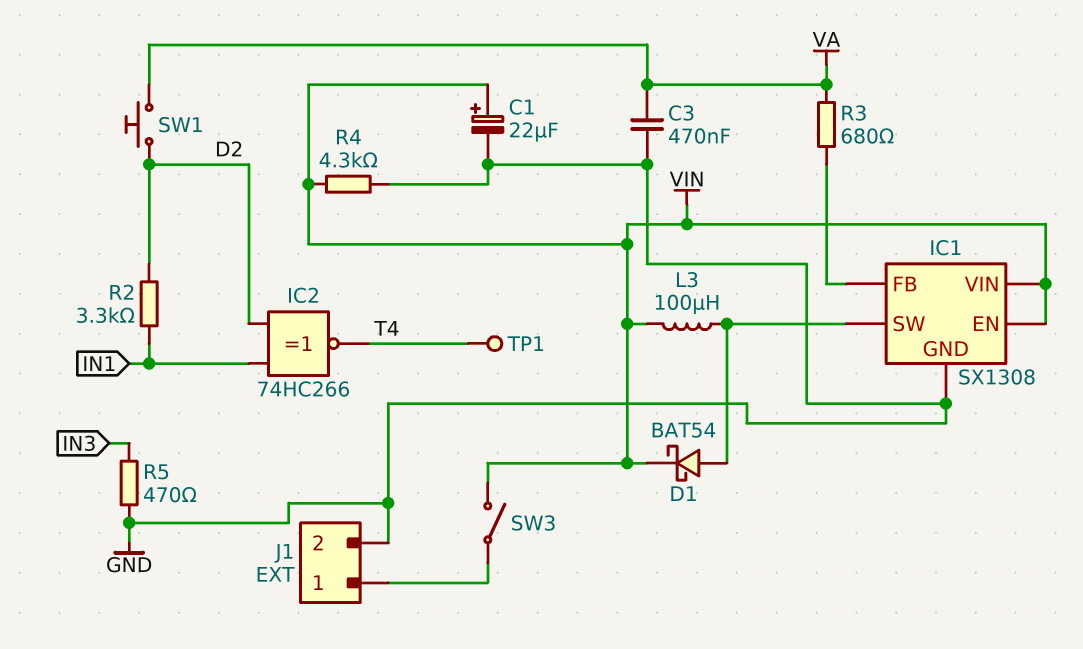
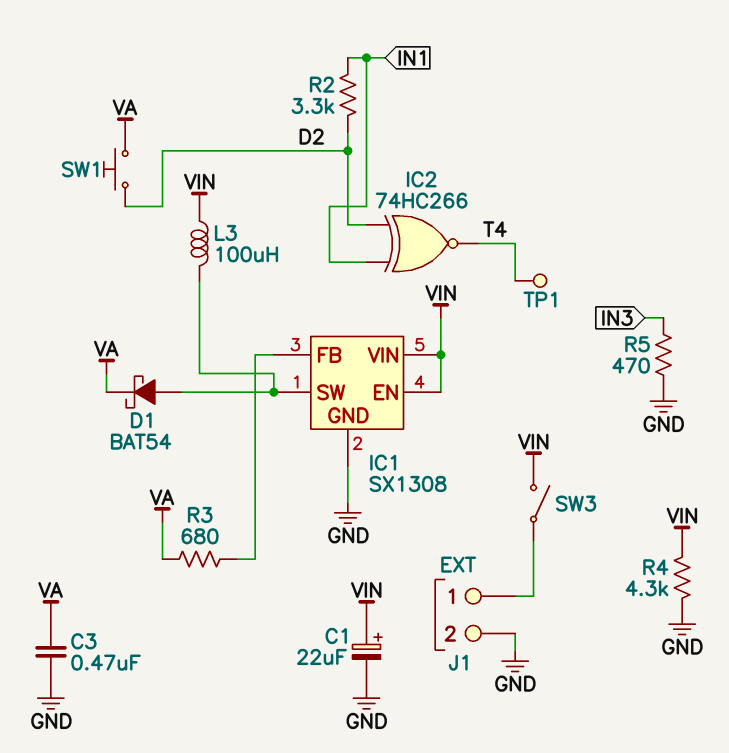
D1: schottky BAT54 (A IC1/SW, K VIN) -> schottky BAT54 (A IC1/SW, K VA)

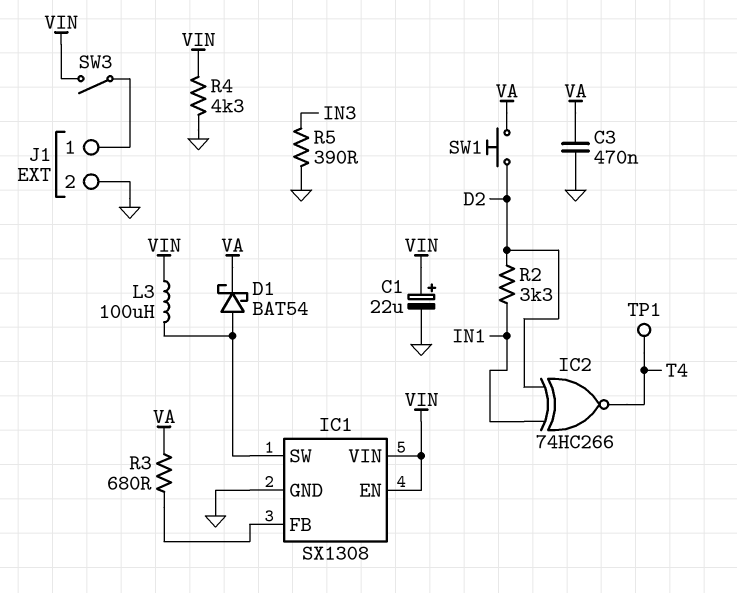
R5: 470 (GND, IN3) -> 390 (GND, IN3)

